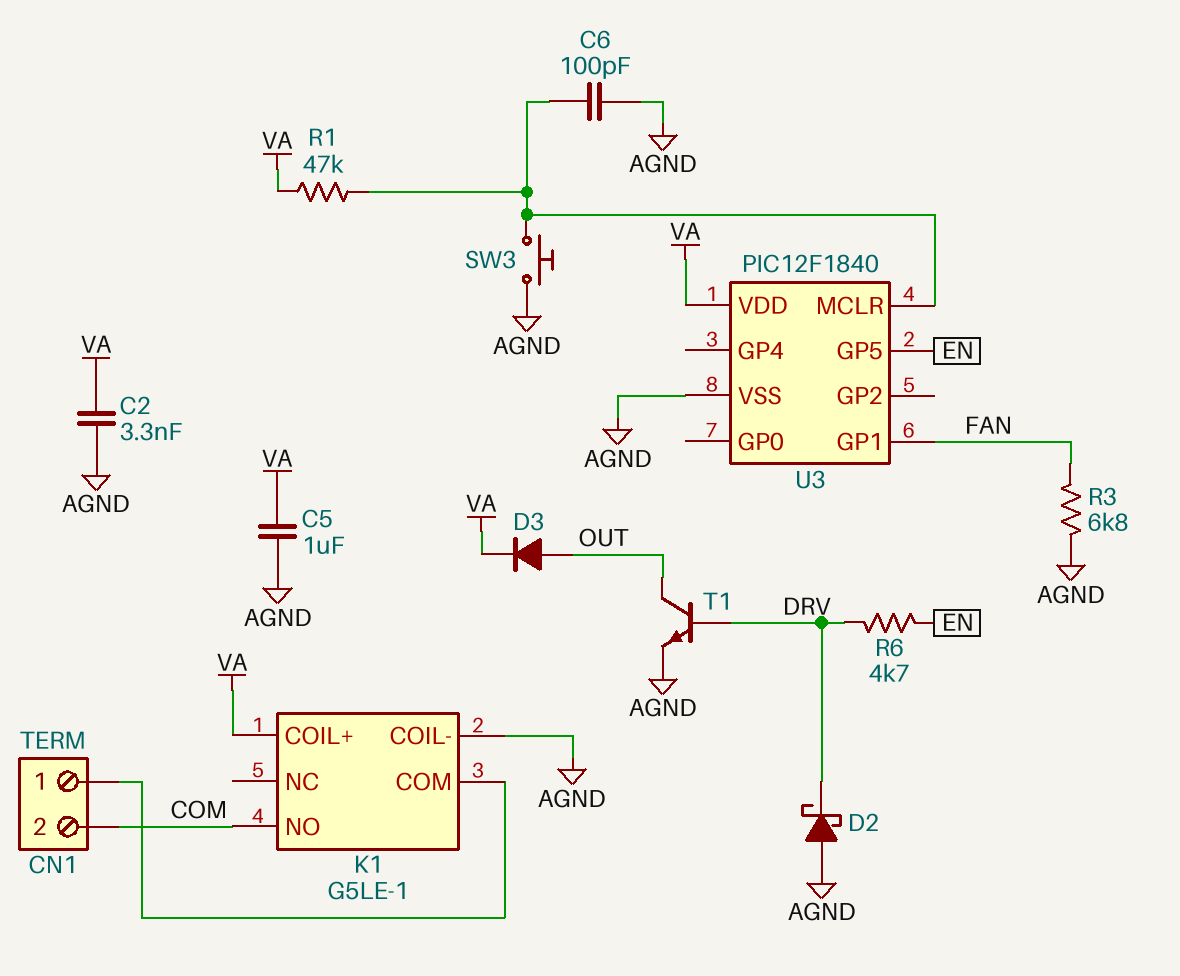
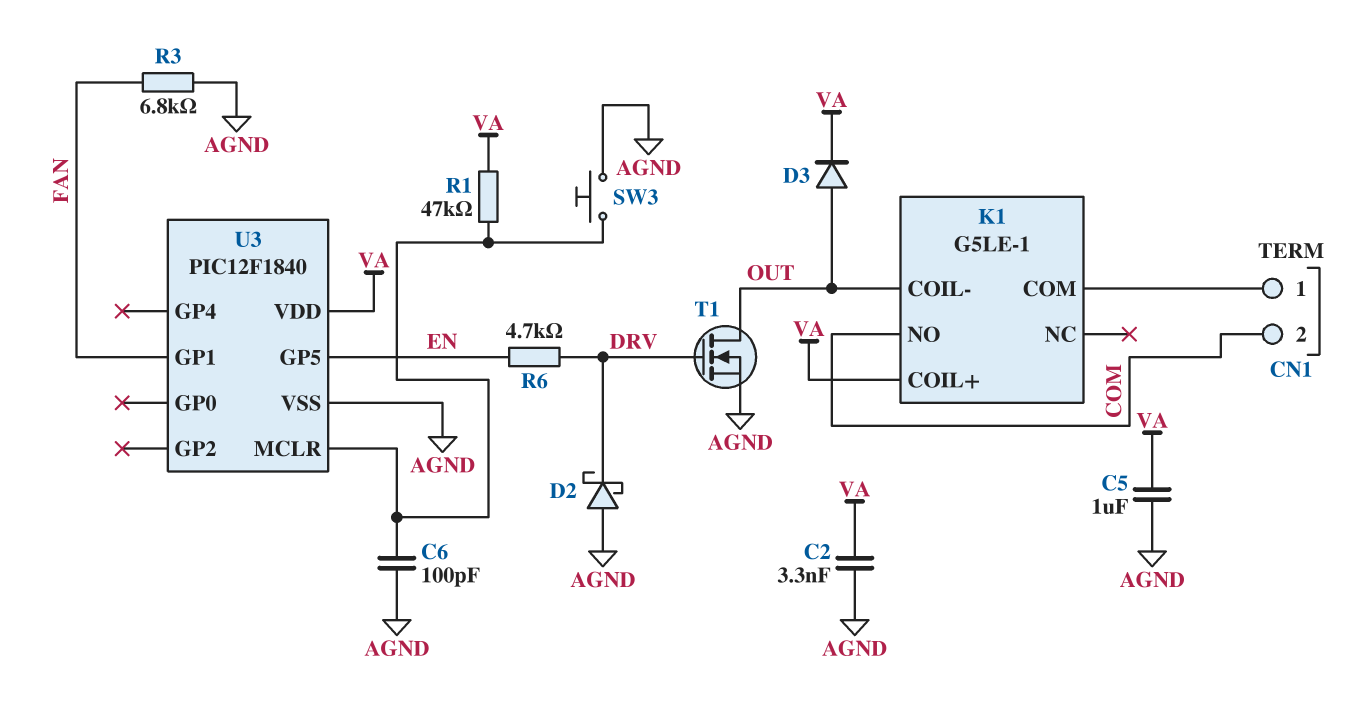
K1 pin COIL-: AGND -> OUT
T1: NPN (B DRV, C OUT, E AGND) -> NMOS (G DRV, D OUT, S AGND)

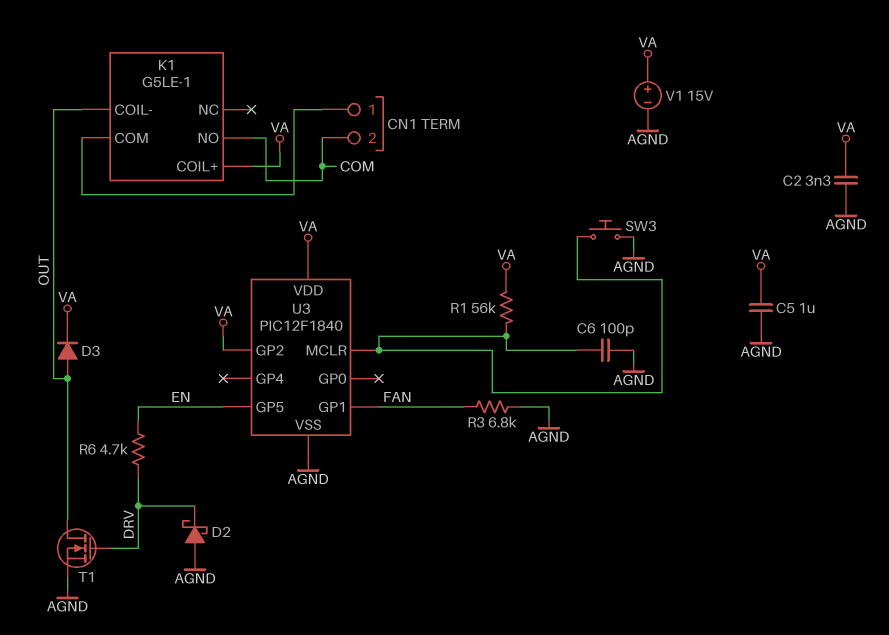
R1: 47k (U3/MCLR, VA) -> 56k (U3/MCLR, VA)
U3 pin GP2: none -> VA
V1: none -> 15V (plus VA, minus AGND)

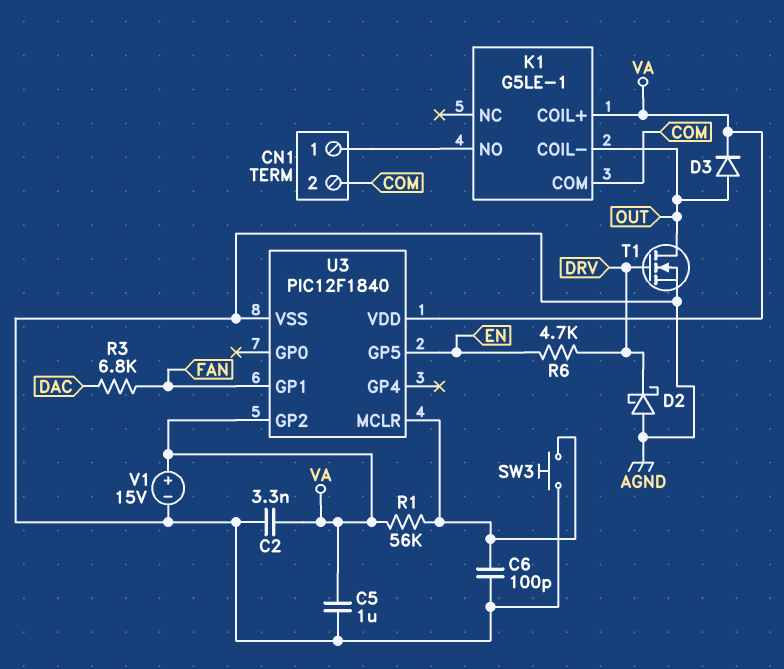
K1 pin COM: CN1/1 -> COM
K1 pin NO: COM -> CN1/1
R3: 6.8k (AGND, FAN) -> 6.8k (DAC, FAN)

